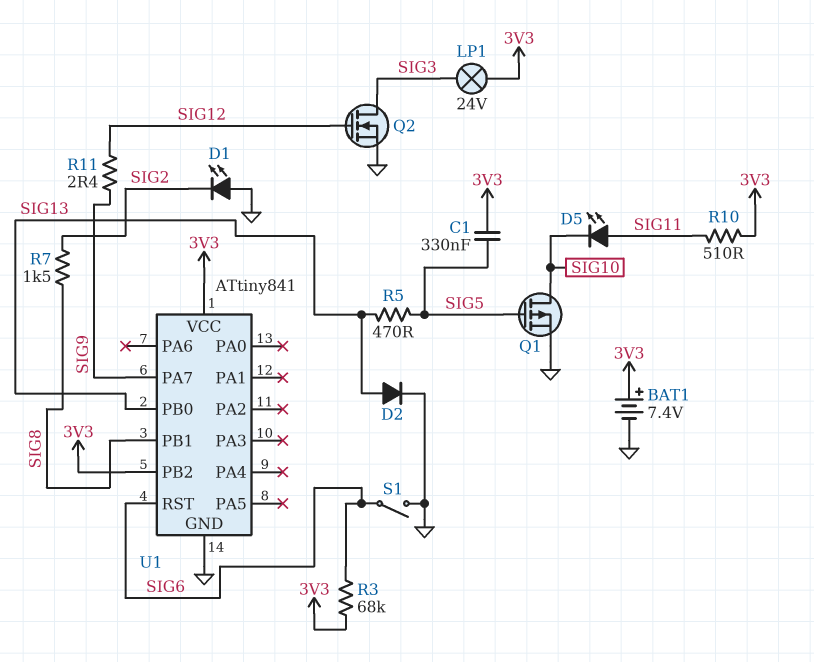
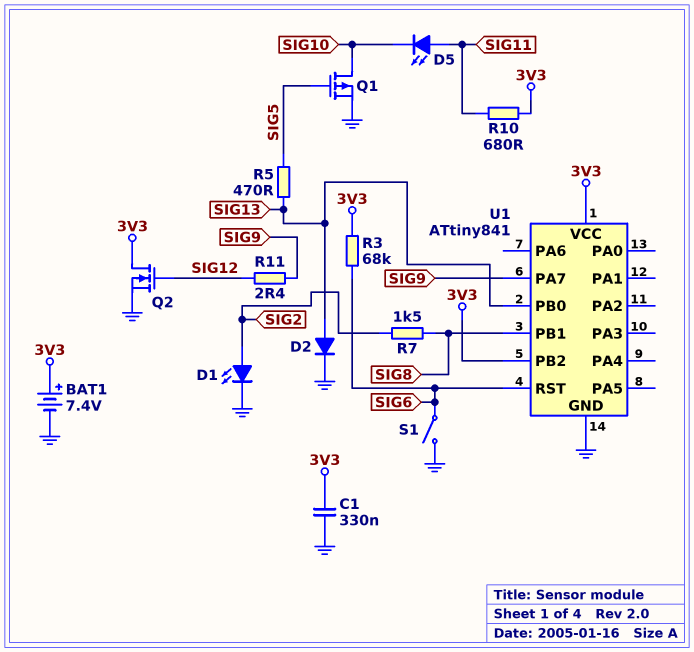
C1: 330nF (3V3, SIG5) -> 330nF (3V3, GND)
D1: LED (A GND, K SIG2) -> LED (A SIG2, K GND)
LP1: lamp 24V (3V3, SIG3) -> none
Q2: NMOS (G SIG12, D SIG3, S GND) -> NMOS (G SIG12, D 3V3, S GND)
R10: 510 (3V3, SIG11) -> 680 (3V3, SIG11)

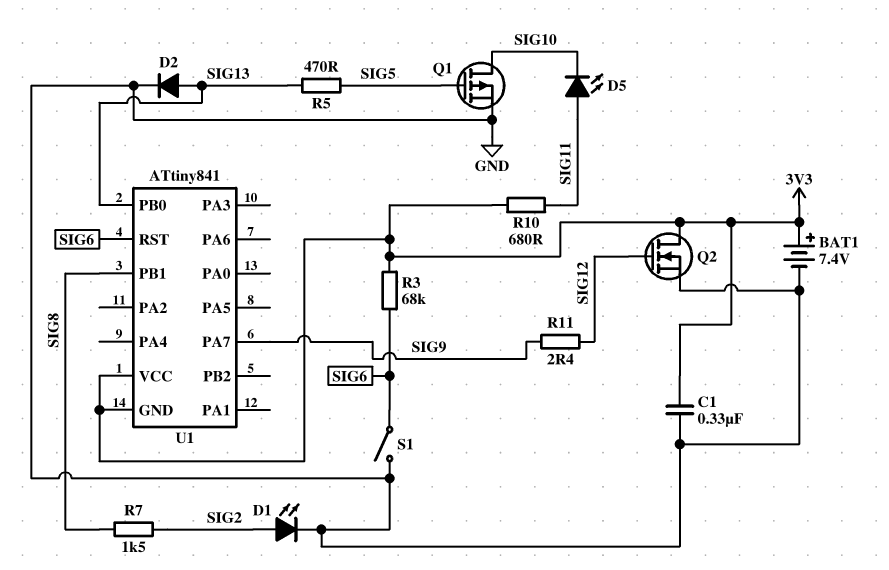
U1 pin GND: GND -> 3V3
U1 pin PB2: 3V3 -> none

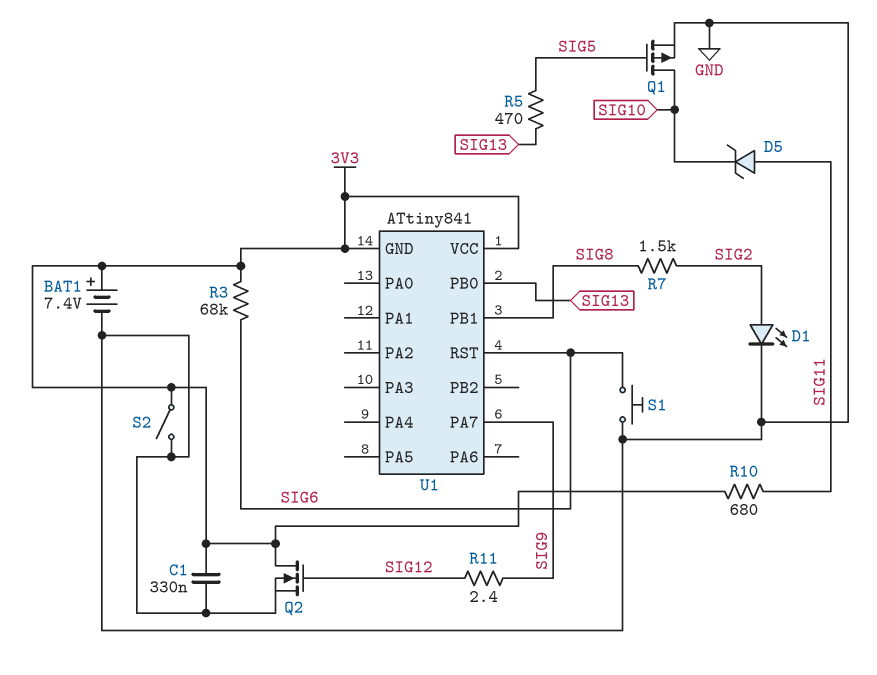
D2: diode (A SIG13, K GND) -> none
D5: LED (A SIG11, K SIG10) -> zener (A SIG11, K SIG10)
S1: switch (GND, SIG6) -> button (GND, SIG6)
S2: none -> switch (3V3, GND)

